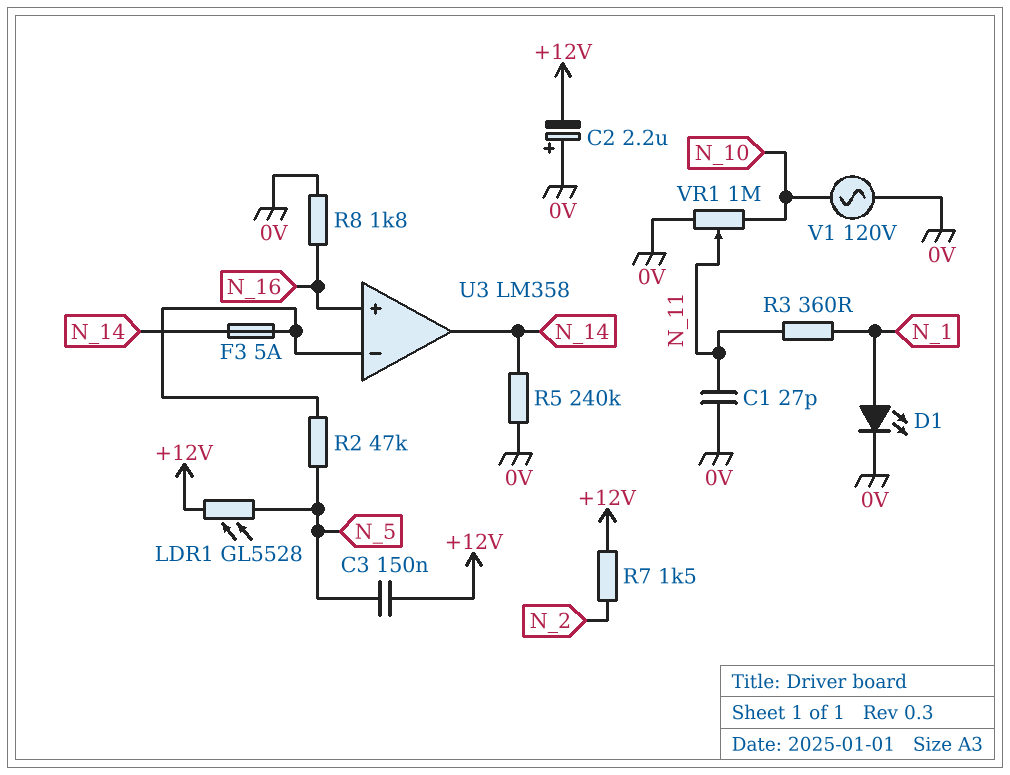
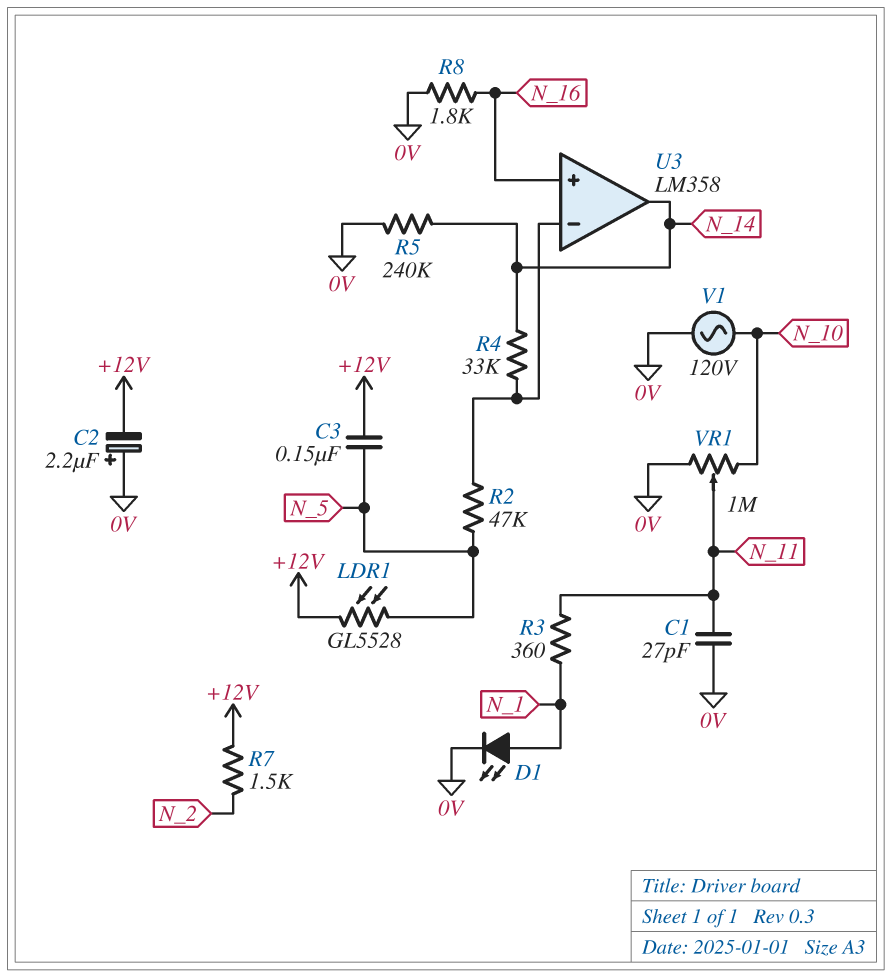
F3: 5A (N_14, U3/in-) -> none
R4: none -> 33k (N_14, U3/in-)

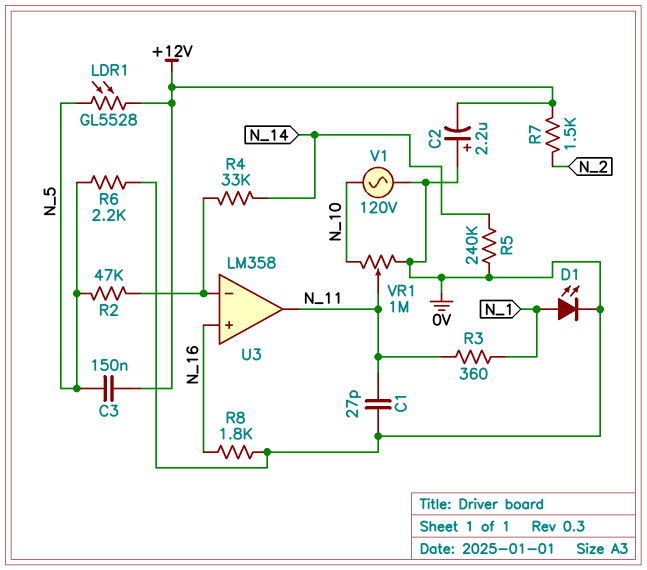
R6: none -> 2.2k (0V, N_5)
U3 pin out: N_14 -> N_11

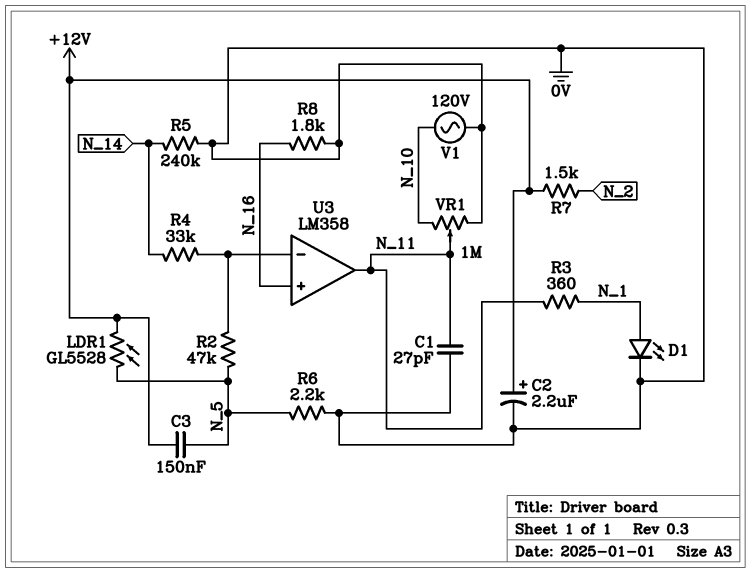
C2: 2.2uF (plus 0V, minus +12V) -> 2.2uF (plus +12V, minus 0V)

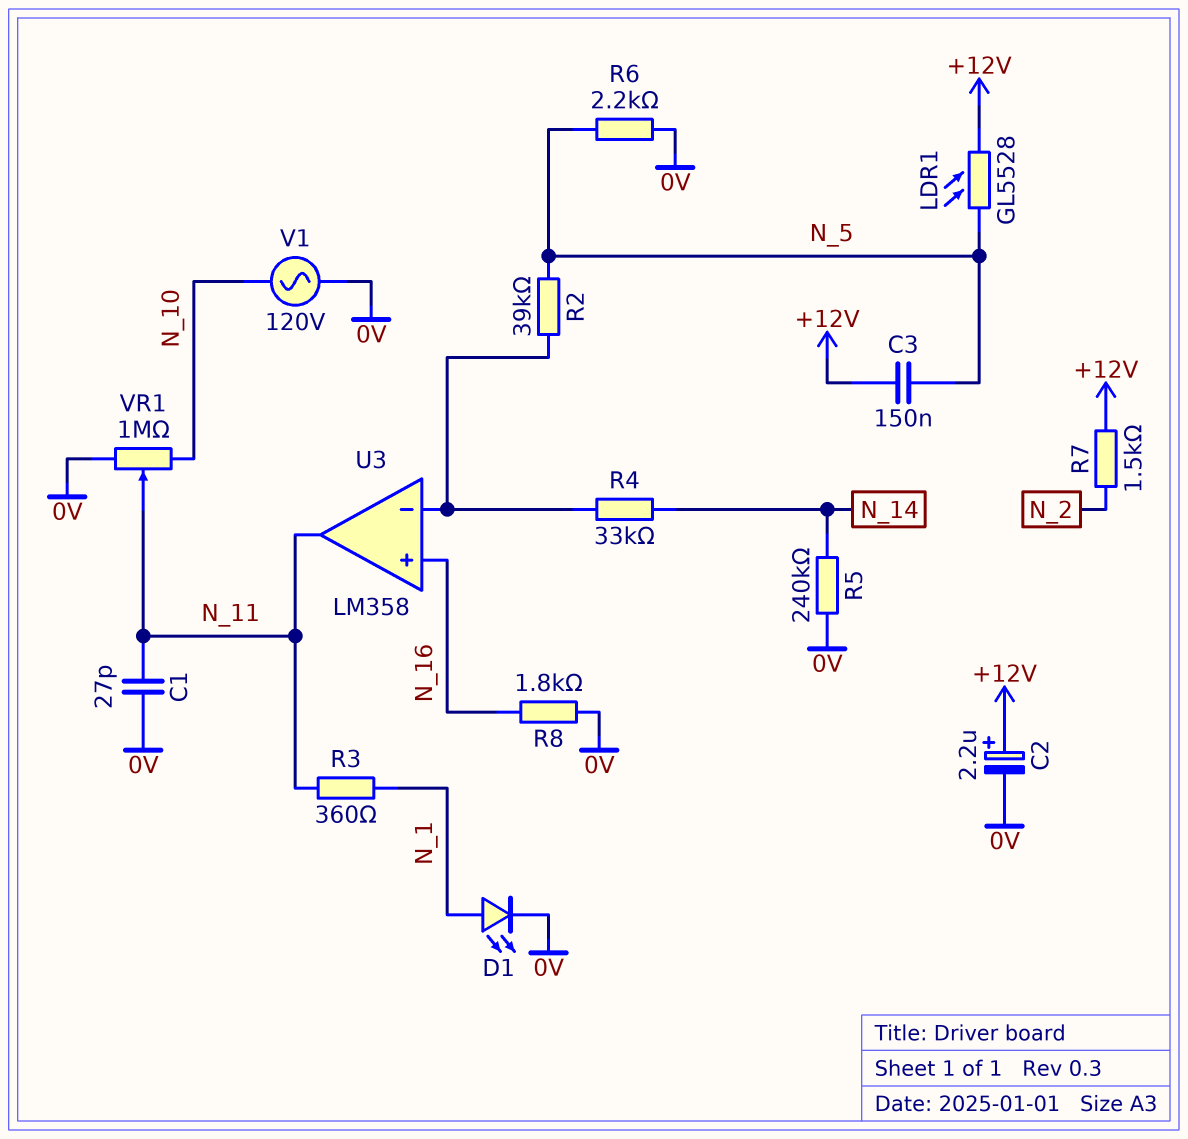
R2: 47k (N_5, U3/in-) -> 39k (N_5, U3/in-)

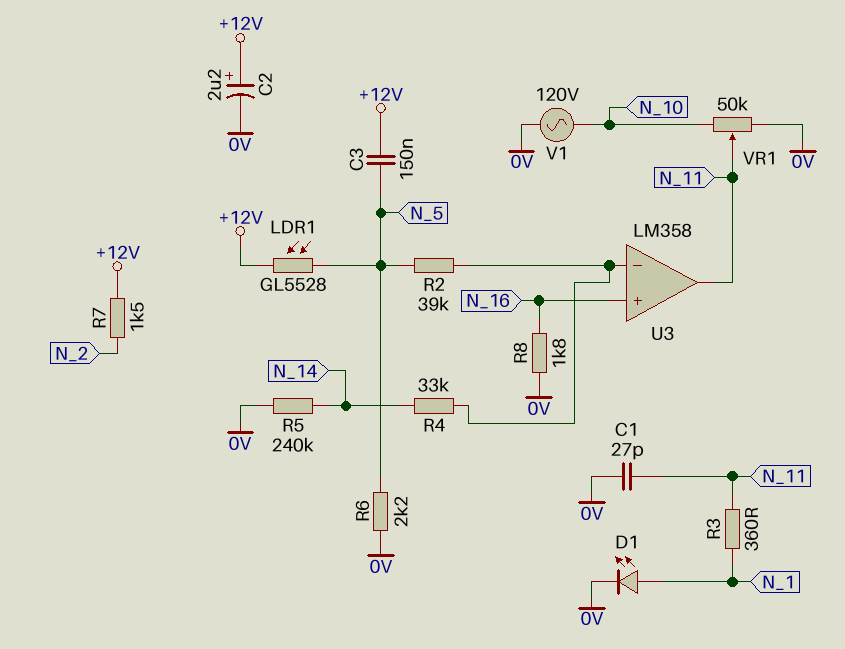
VR1: 1M (0V, N_10, wiper N_11) -> 50k (0V, N_10, wiper N_11)

